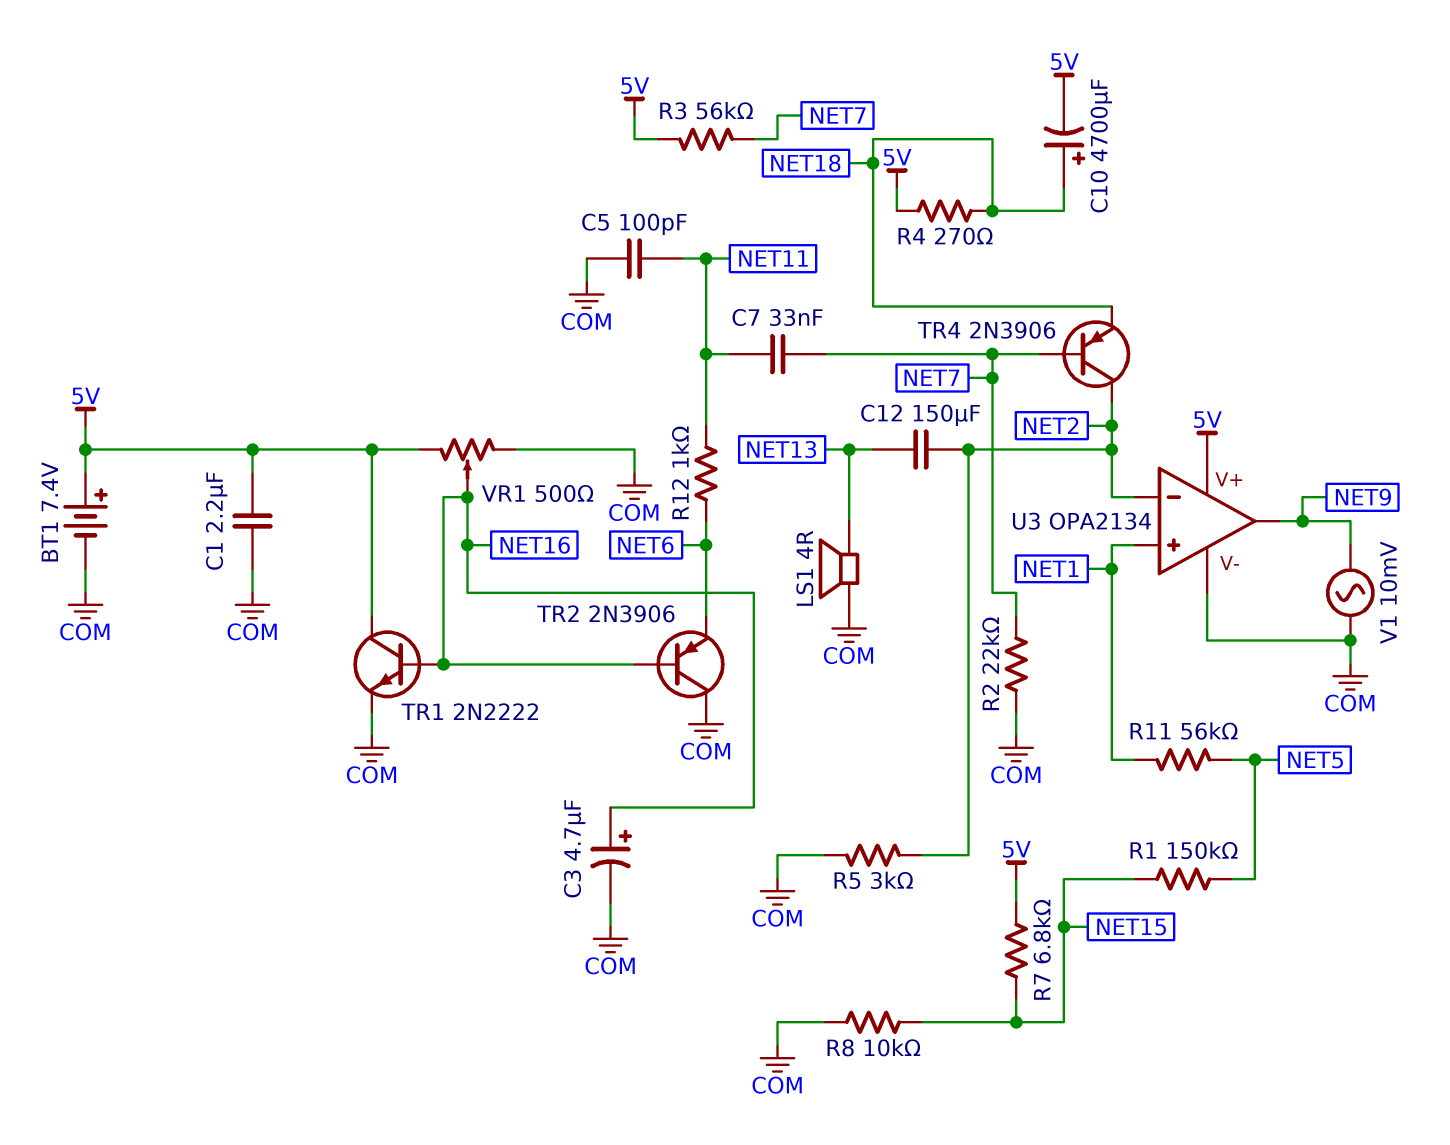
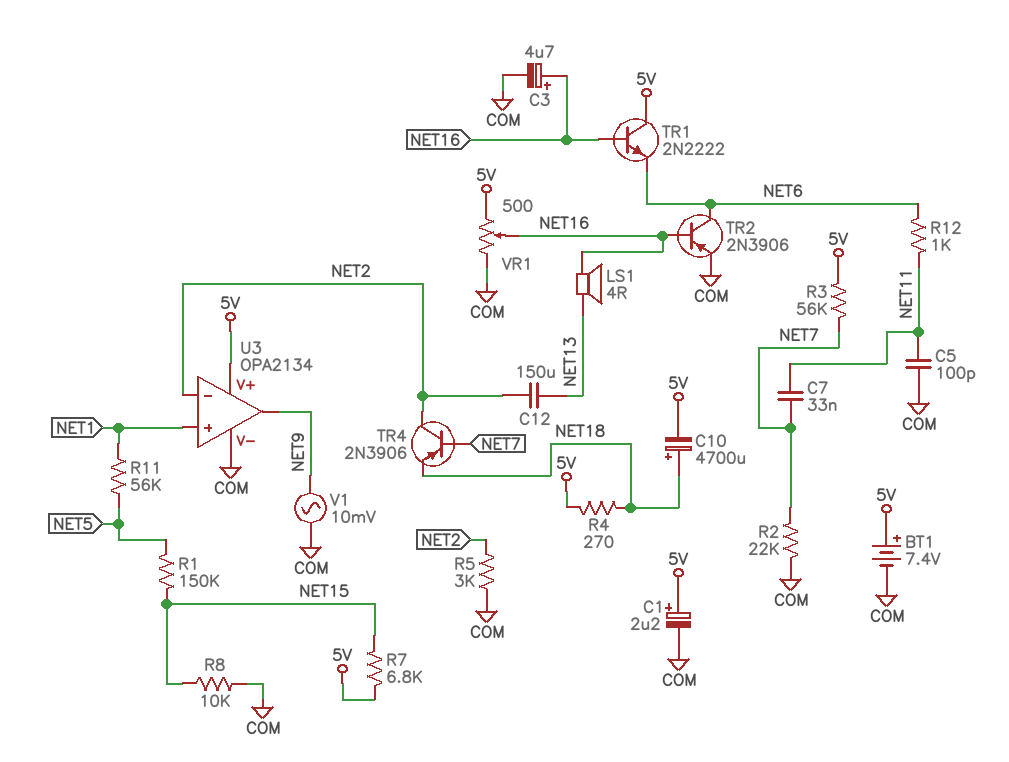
C1: 2.2uF (5V, COM) -> 2.2uF (plus 5V, minus COM)
LS1: speaker 4R (COM, NET13) -> speaker 4R (NET13, NET16)
TR1: NPN 2N2222 (B NET16, C 5V, E COM) -> NPN 2N2222 (B NET16, C 5V, E NET6)
TR2: PNP 2N3906 (B NET16, C COM, E NET6) -> PNP 2N3906 (B NET16, C NET6, E COM)

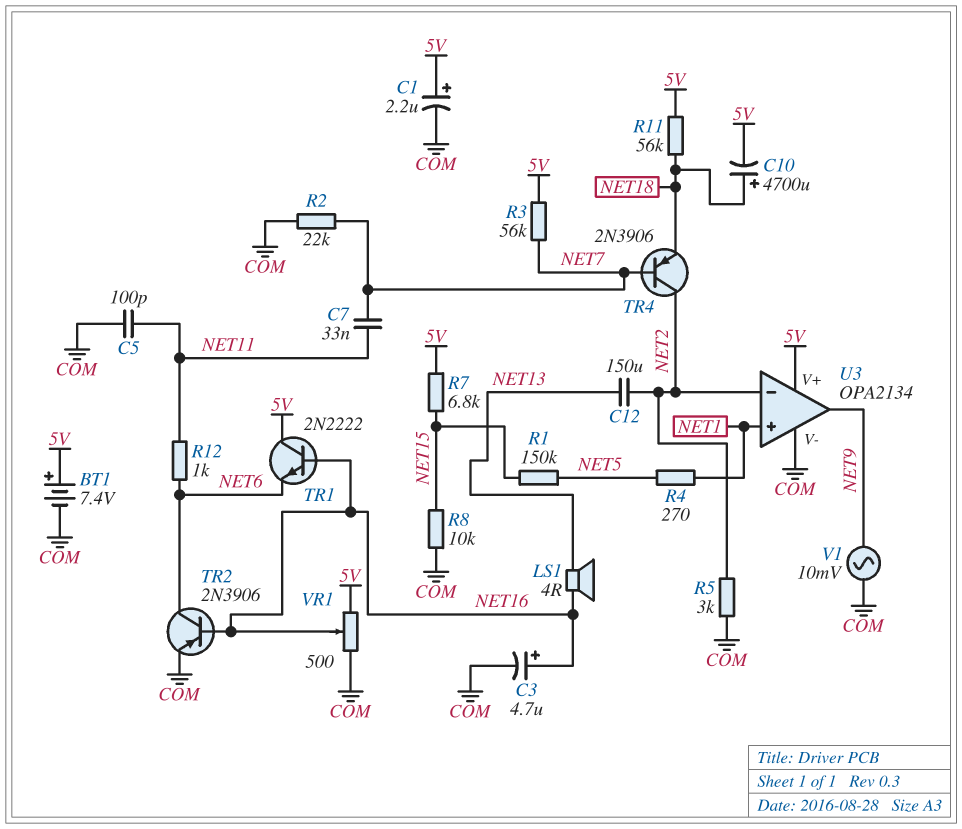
R4: 270 (5V, NET18) -> 270 (NET1, NET5)
R11: 56k (NET1, NET5) -> 56k (5V, NET18)

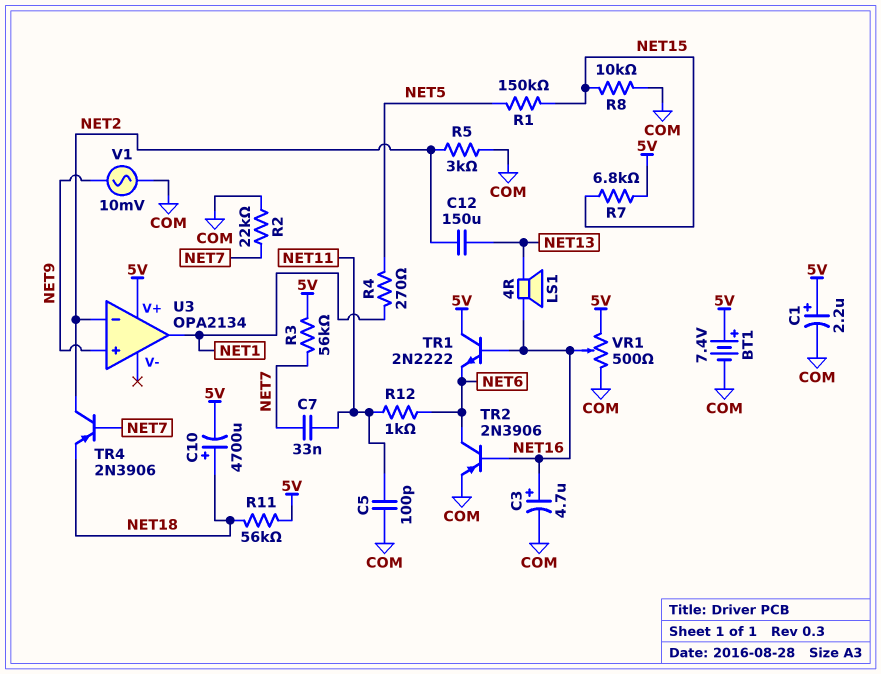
U3 pin V-: COM -> none
U3 pin in+: NET1 -> NET9
U3 pin out: NET9 -> NET1

